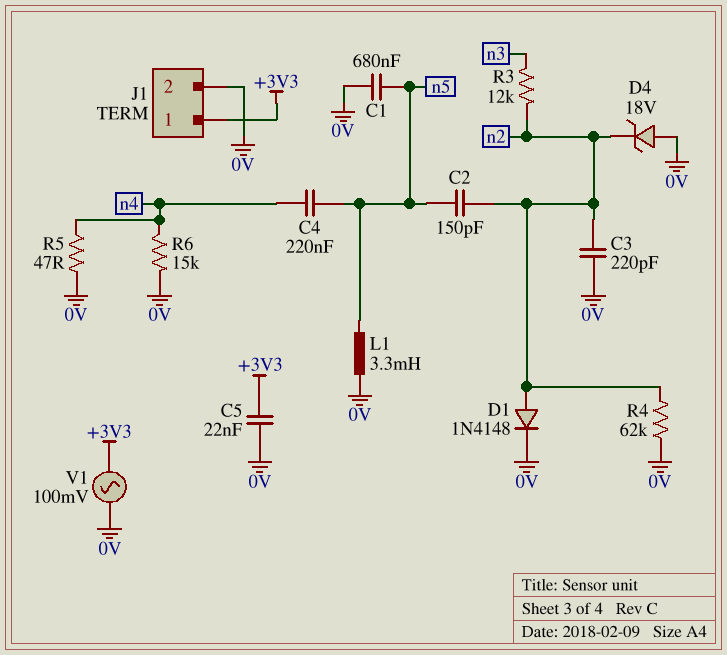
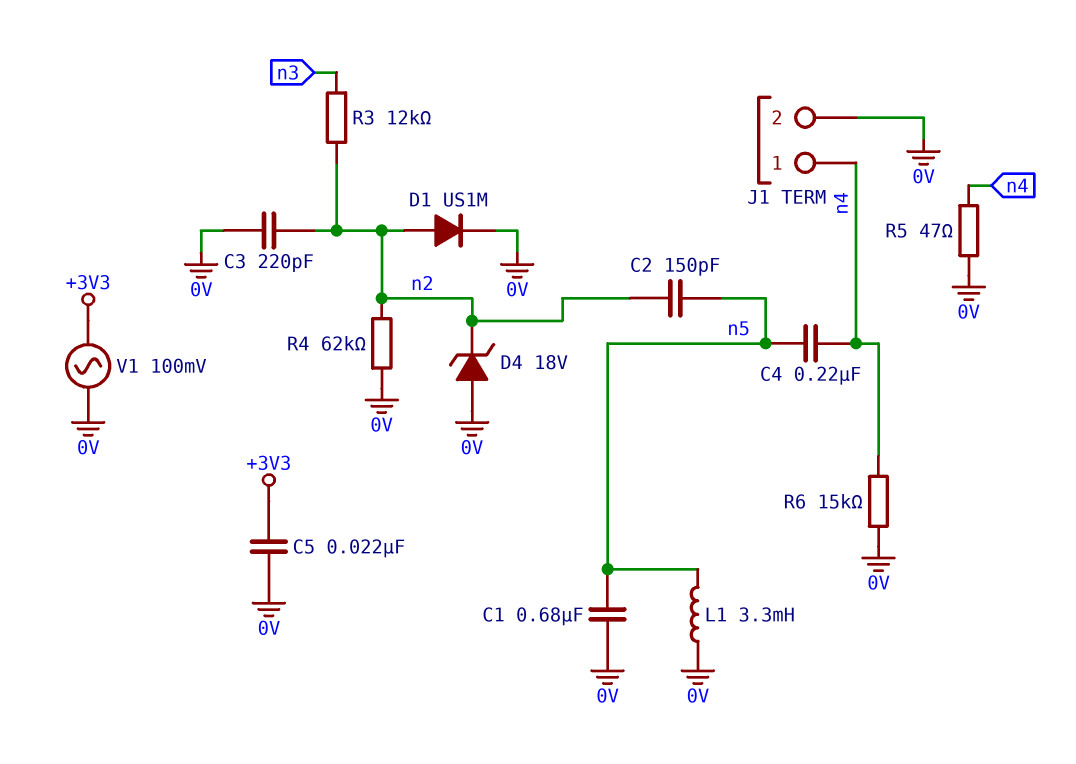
D1: diode 1N4148 (A n2, K 0V) -> diode US1M (A n2, K 0V)
J1 pin 1: +3V3 -> n4

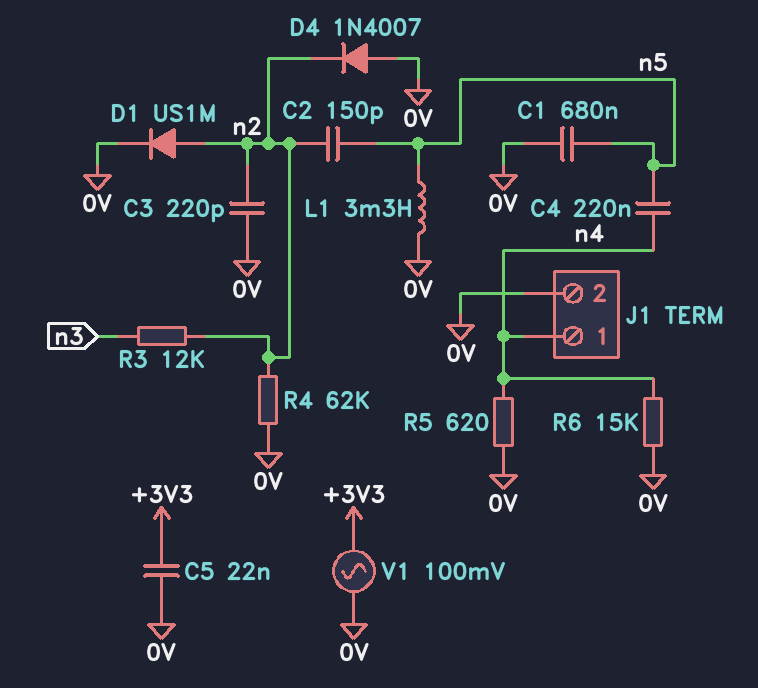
D4: zener 18V (A 0V, K n2) -> diode 1N4007 (A 0V, K n2)
R5: 47 (0V, n4) -> 620 (0V, n4)

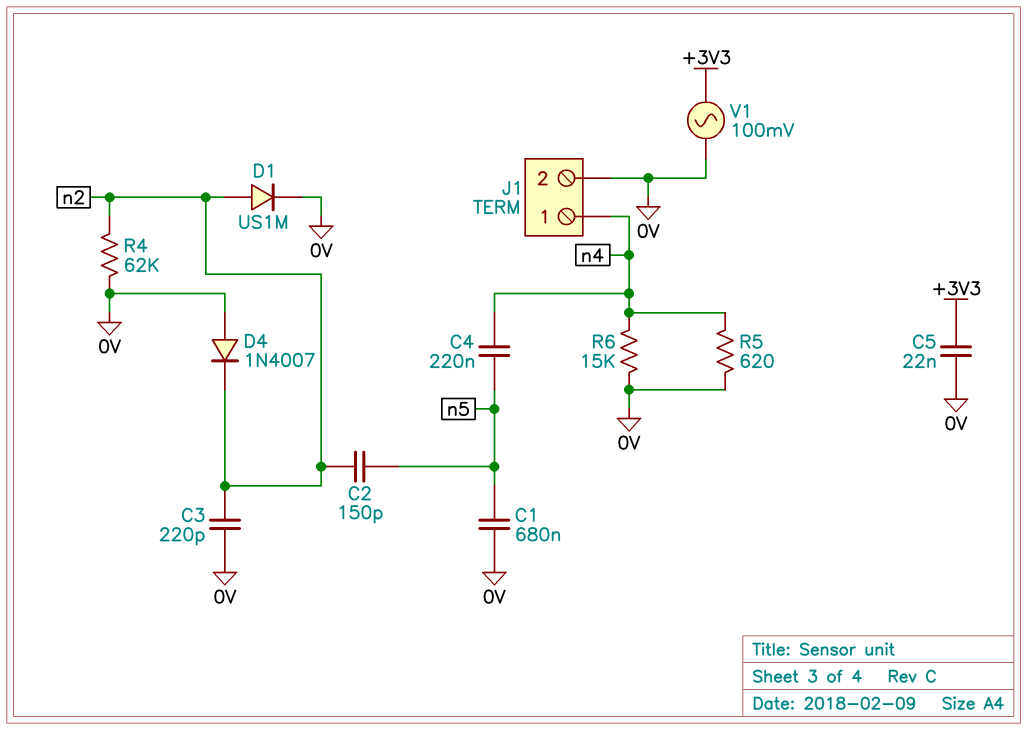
L1: 3.3mH (0V, n5) -> none
R3: 12k (n2, n3) -> none

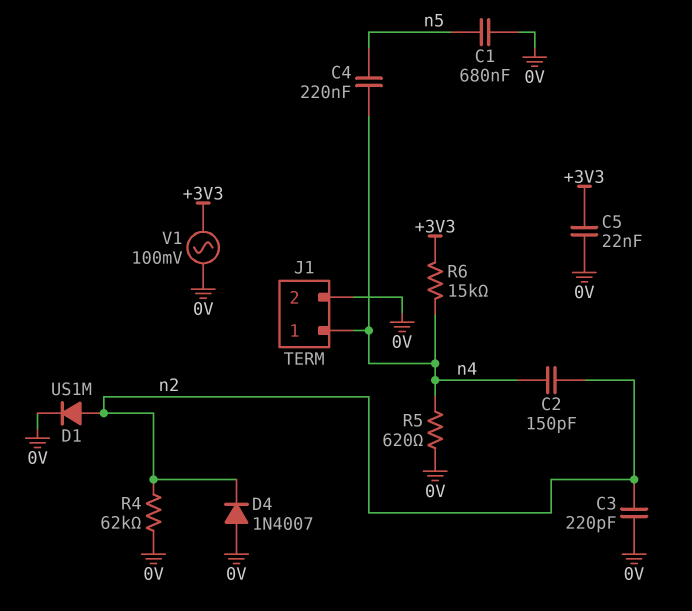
C2: 150pF (n2, n5) -> 150pF (n2, n4)
R6: 15k (0V, n4) -> 15k (+3V3, n4)

